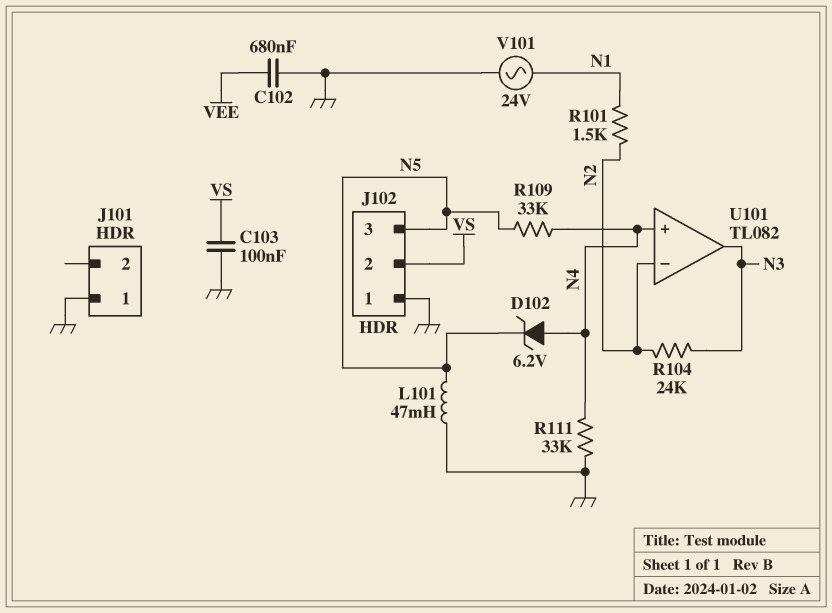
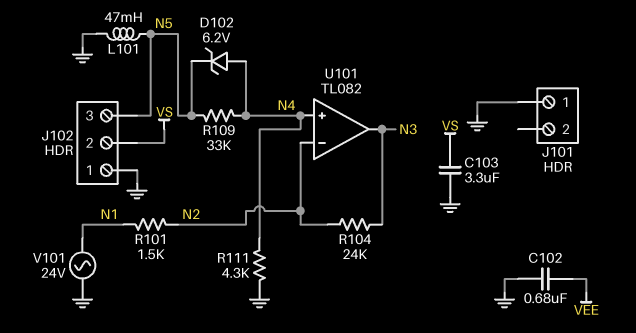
C103: 100nF (GND, VS) -> 3.3uF (GND, VS)
R111: 33k (GND, N4) -> 4.3k (GND, N4)

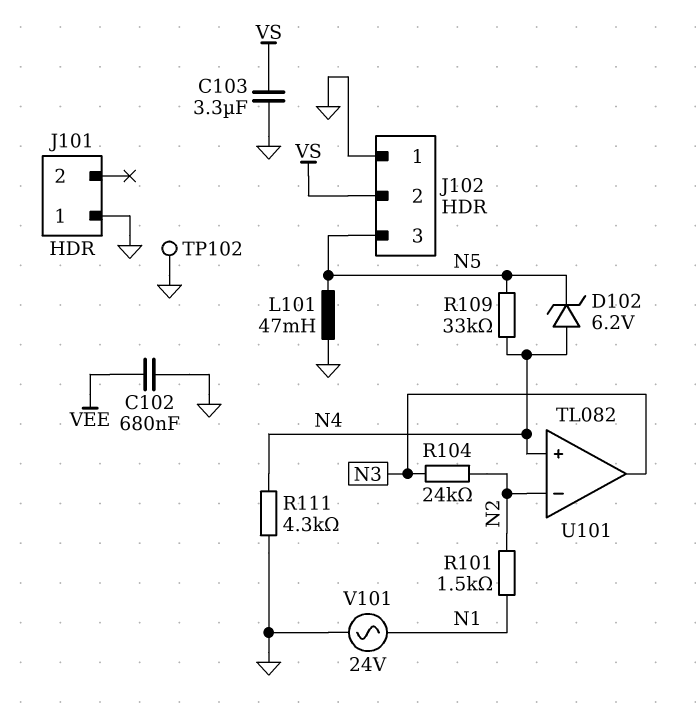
TP102: none -> test point (GND)

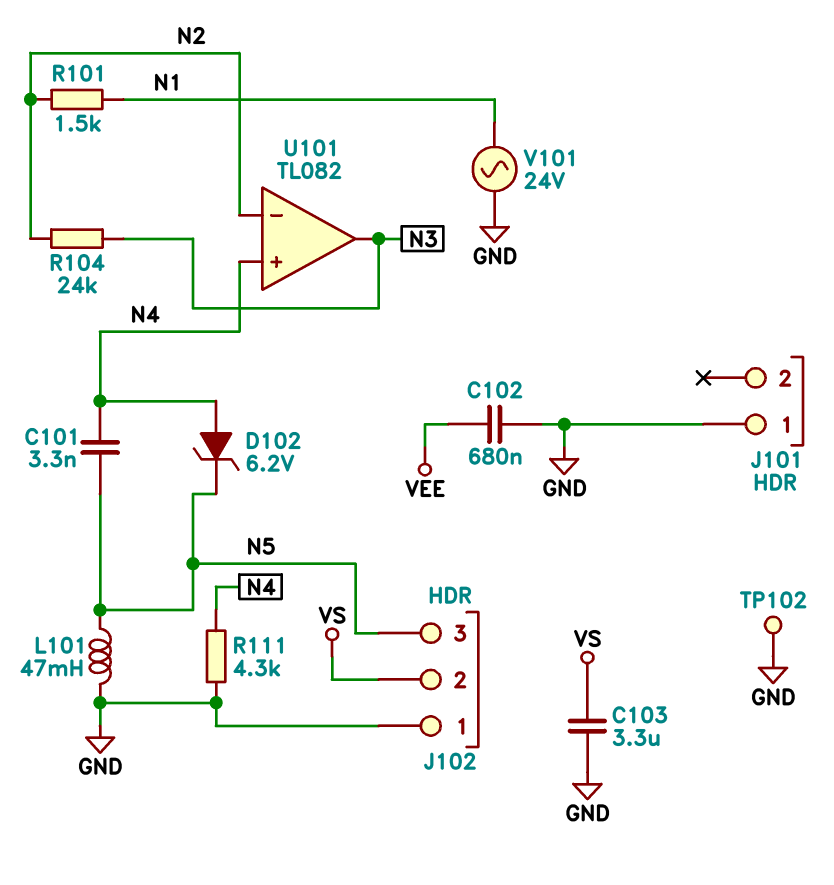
C101: none -> 3.3nF (N4, N5)
R109: 33k (N4, N5) -> none

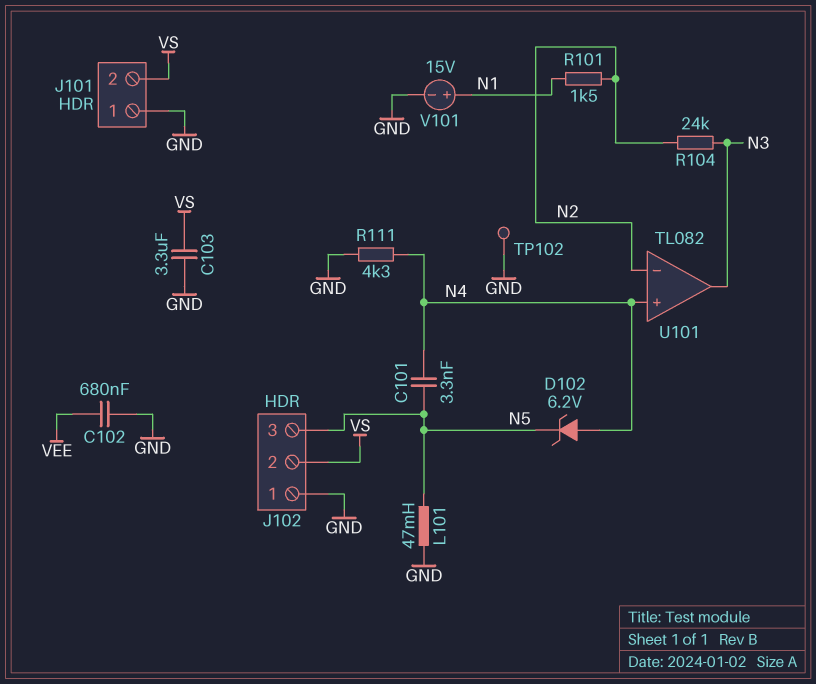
J101 pin 2: none -> VS
V101: AC 24V (GND, N1) -> 15V (plus N1, minus GND)

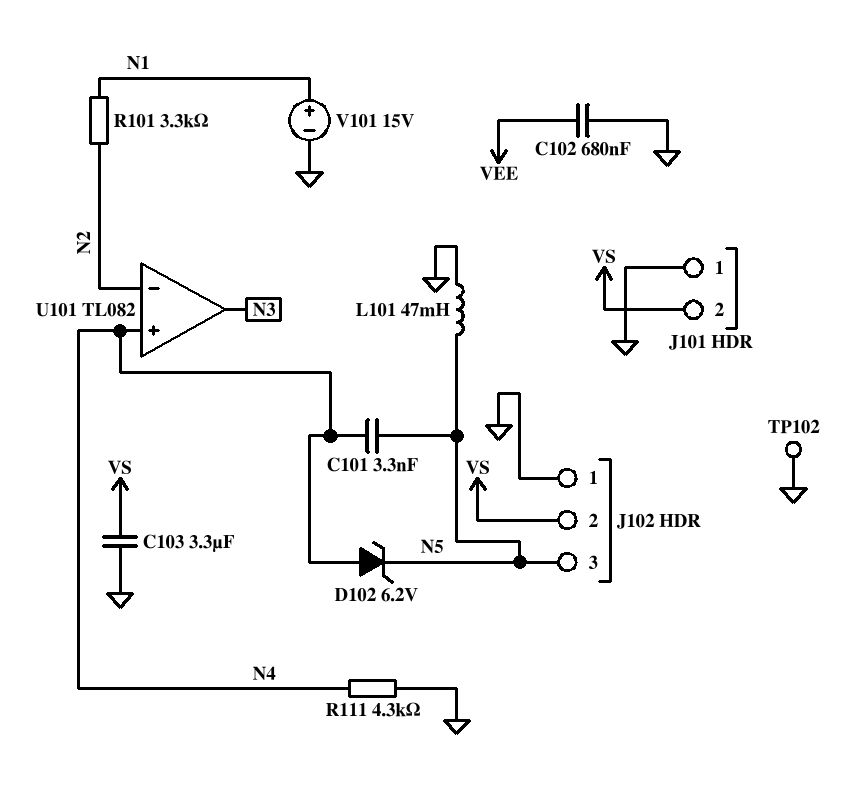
R101: 1.5k (N1, N2) -> 3.3k (N1, N2)
R104: 24k (N2, N3) -> none

